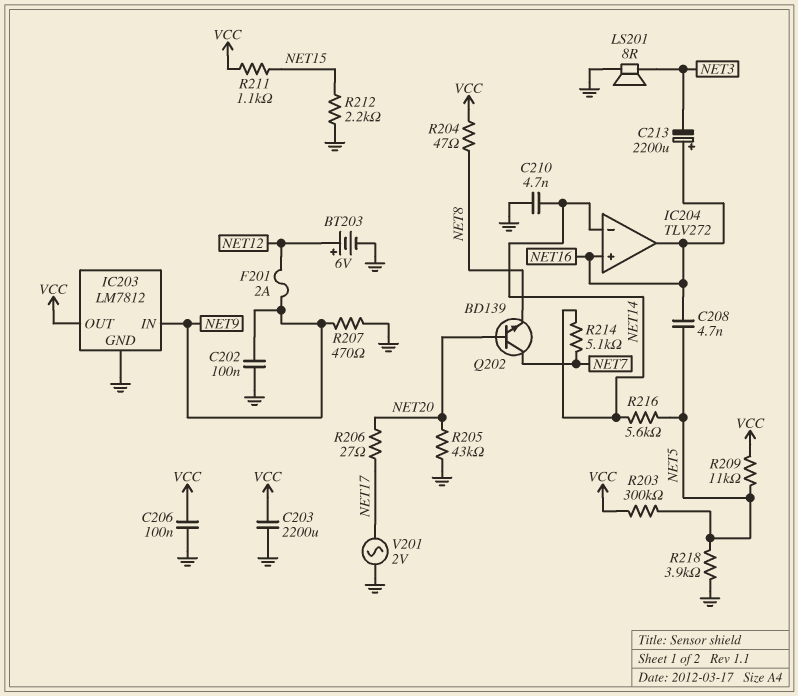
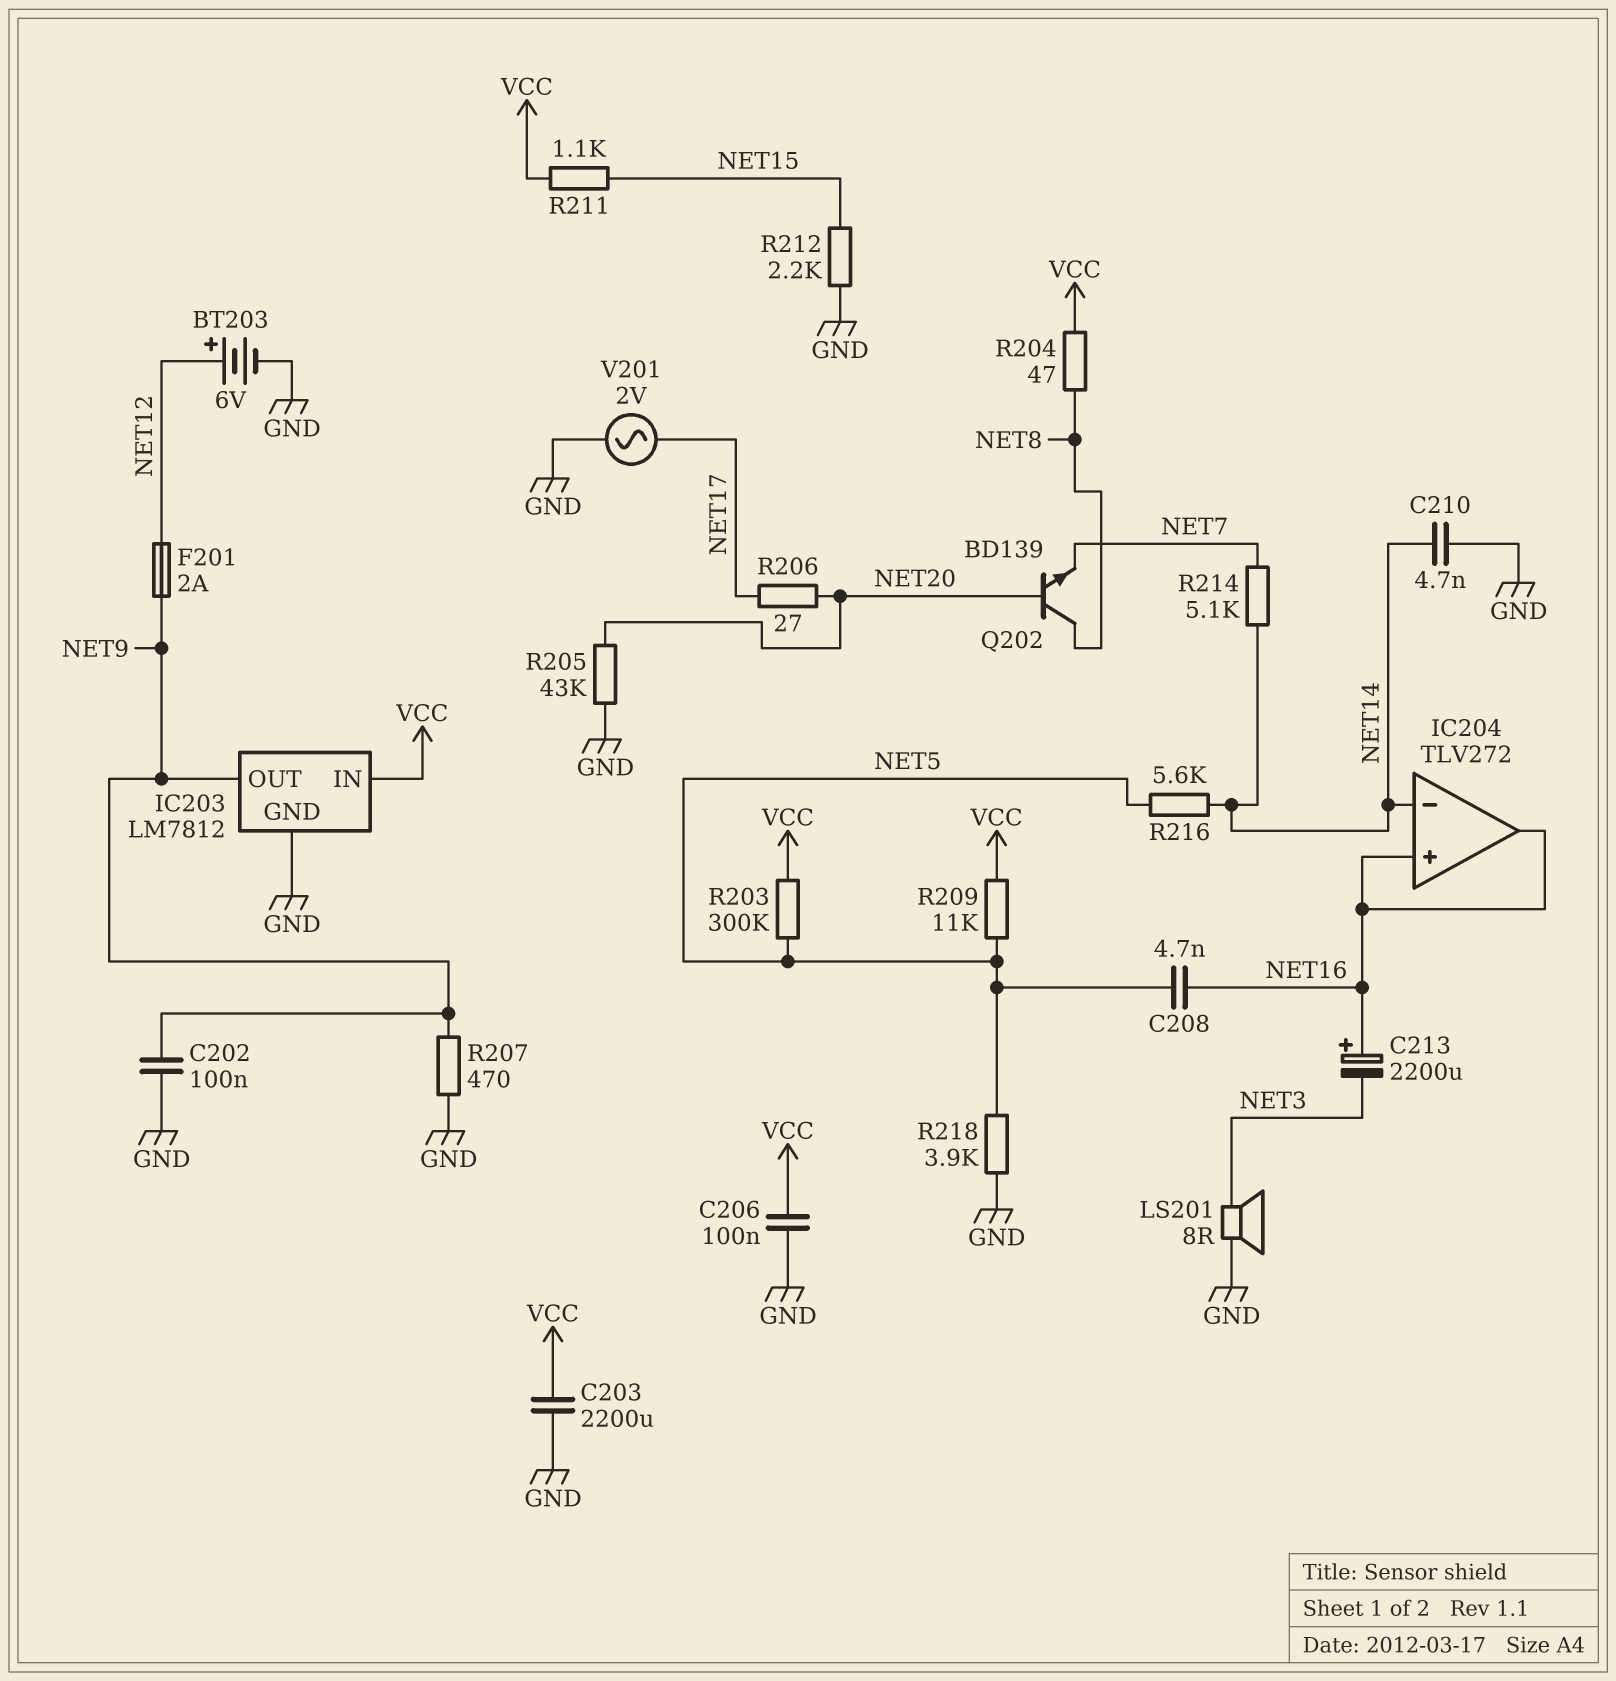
IC203 pin IN: NET9 -> VCC
IC203 pin OUT: VCC -> NET9
Q202: NPN BD139 (B NET20, C NET7, E NET8) -> NPN BD139 (B NET20, C NET8, E NET7)

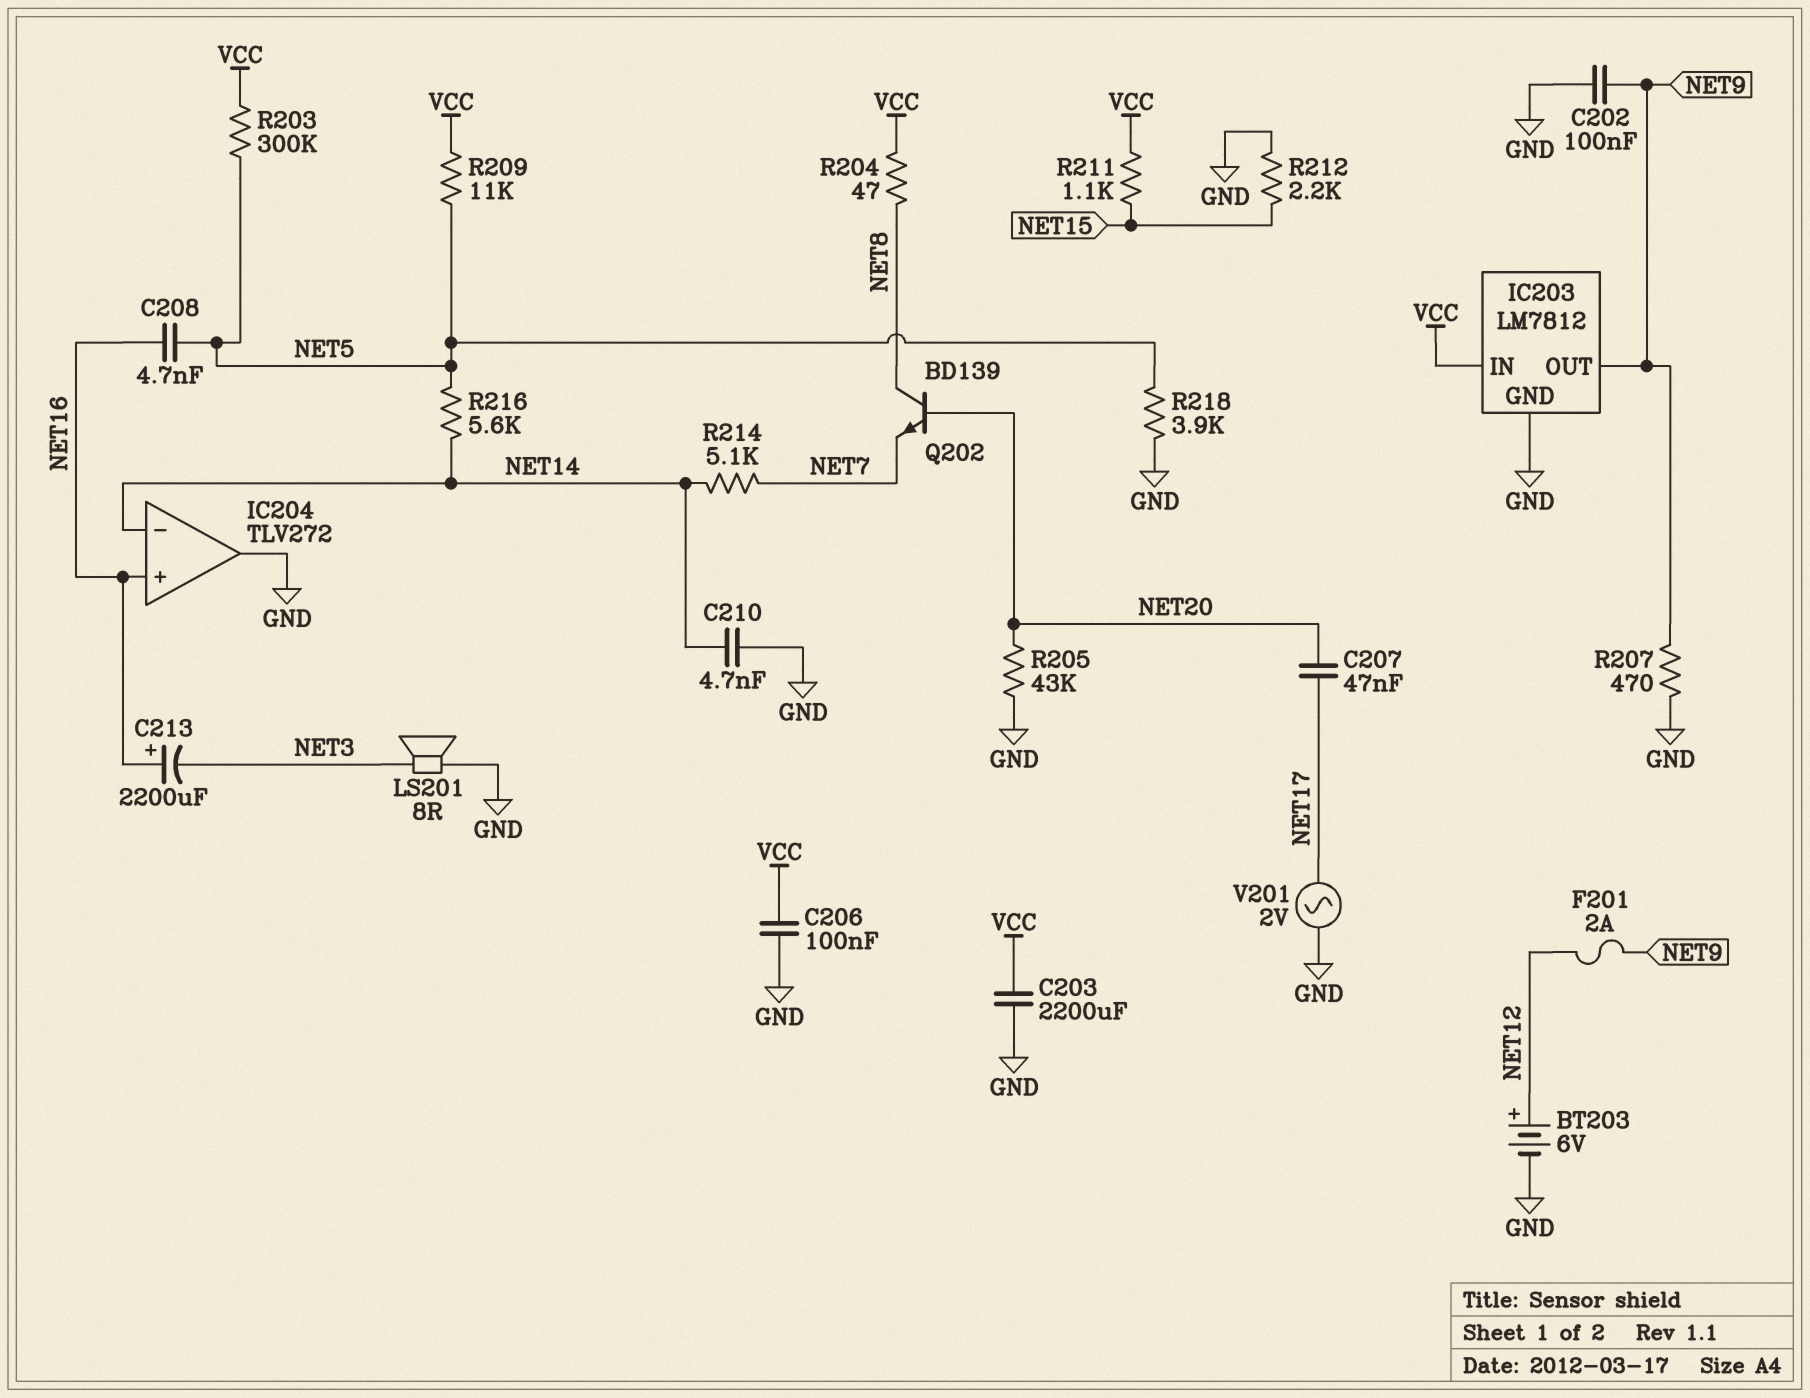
C207: none -> 47nF (NET17, NET20)
IC204 pin out: NET16 -> GND
R206: 27 (NET17, NET20) -> none

